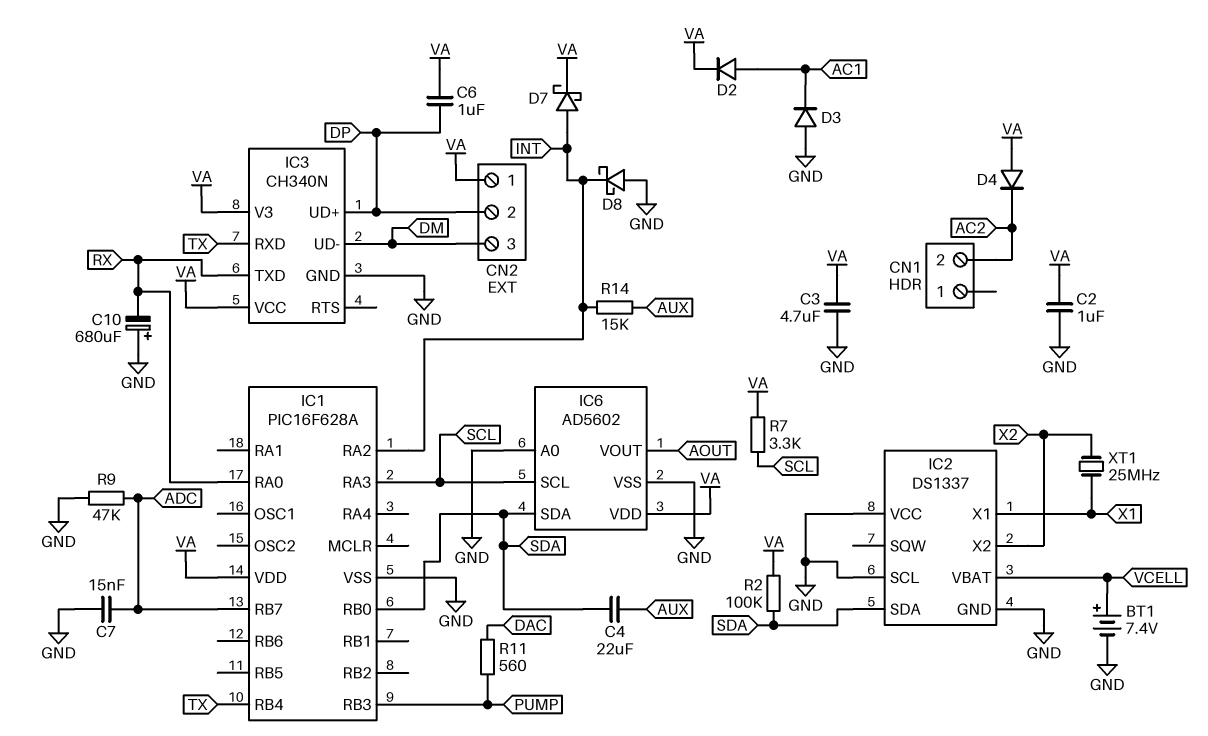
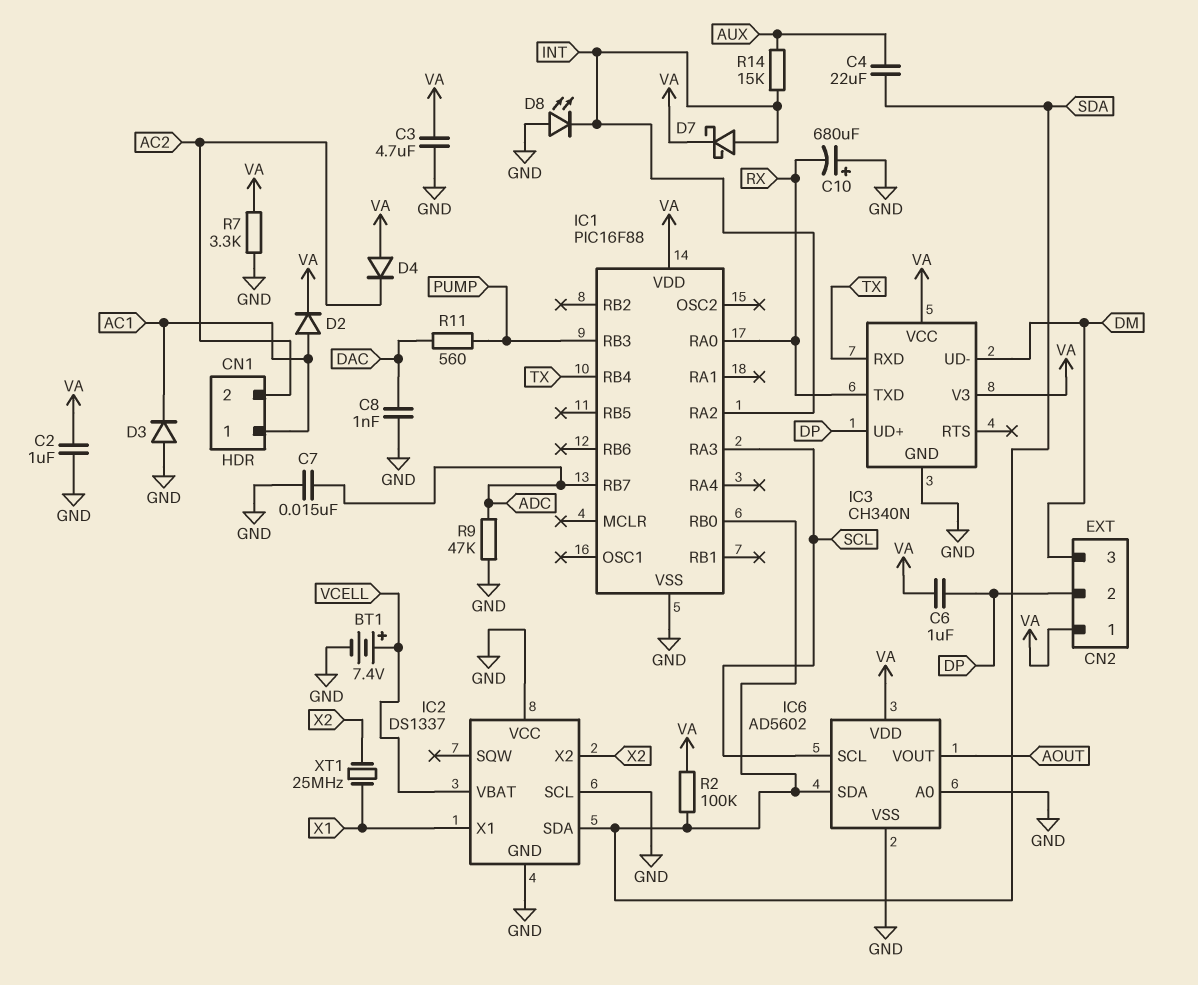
C8: none -> 1nF (DAC, GND)
CN1 pin 1: none -> AC1
D8: schottky (A GND, K INT) -> LED (A GND, K INT)
IC1: PIC16F628A -> PIC16F88
R7: 3.3k (SCL, VA) -> 3.3k (GND, VA)

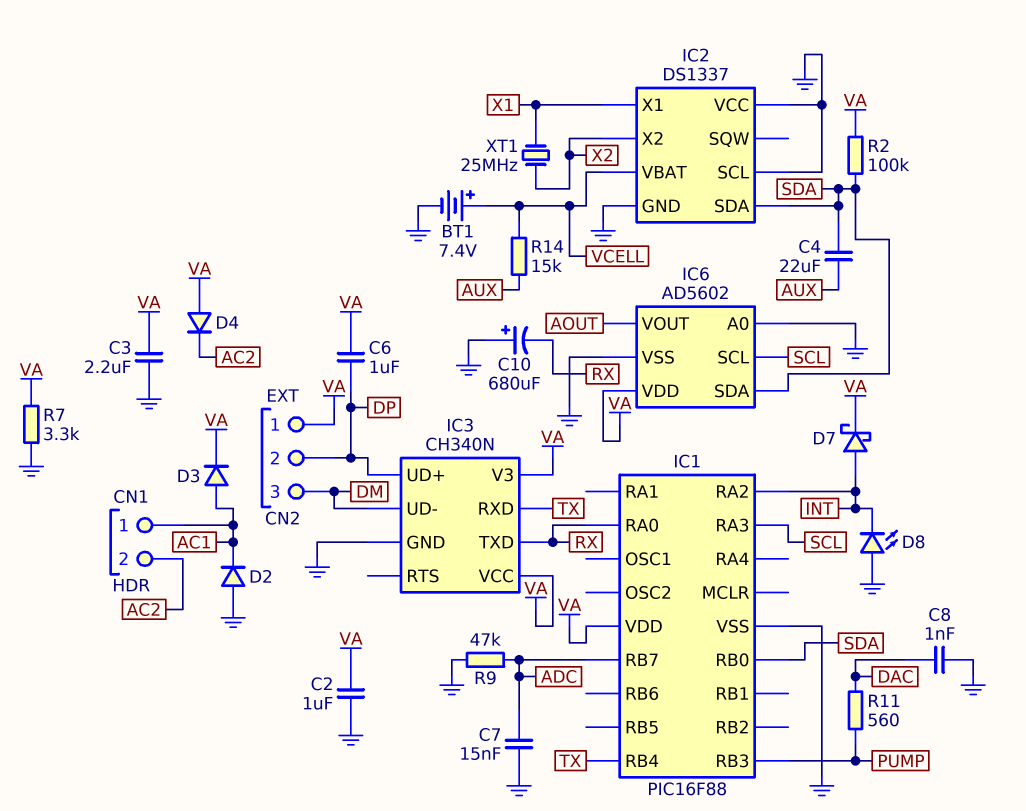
C3: 4.7uF (GND, VA) -> 2.2uF (GND, VA)
D2: diode (A AC1, K VA) -> diode (A GND, K AC1)
D3: diode (A GND, K AC1) -> diode (A AC1, K VA)
R14: 15k (AUX, INT) -> 15k (AUX, VCELL)

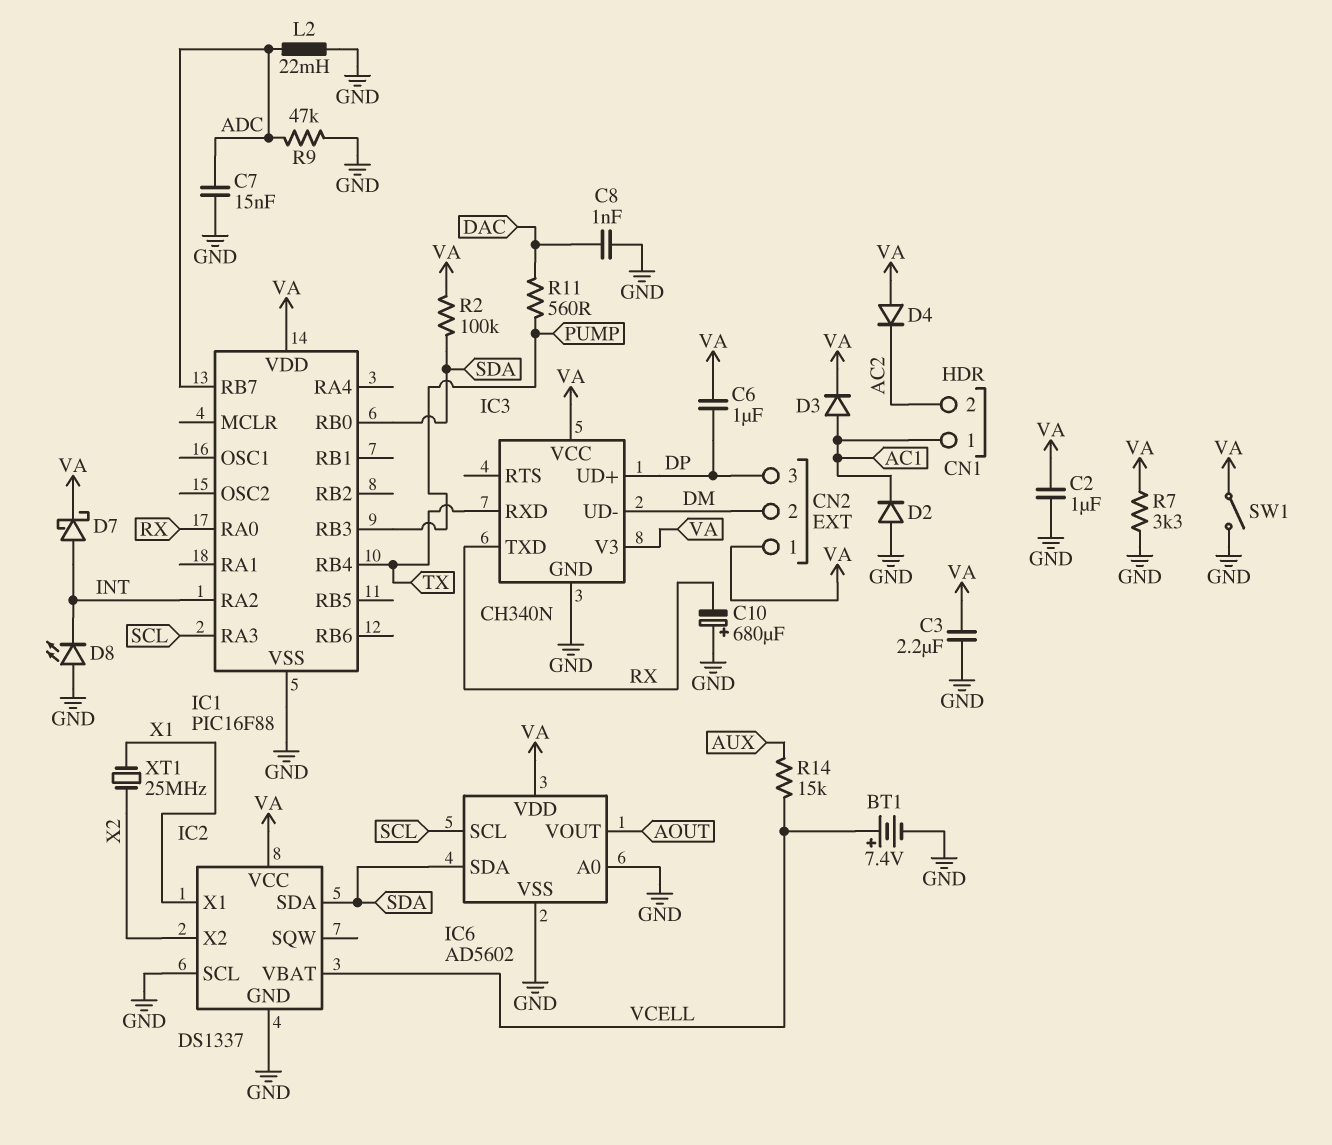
C4: 22uF (AUX, SDA) -> none
CN2 pin 2: DP -> DM
CN2 pin 3: DM -> DP
IC2 pin VCC: GND -> VA
L2: none -> 22mH (ADC, GND)
SW1: none -> switch (GND, VA)

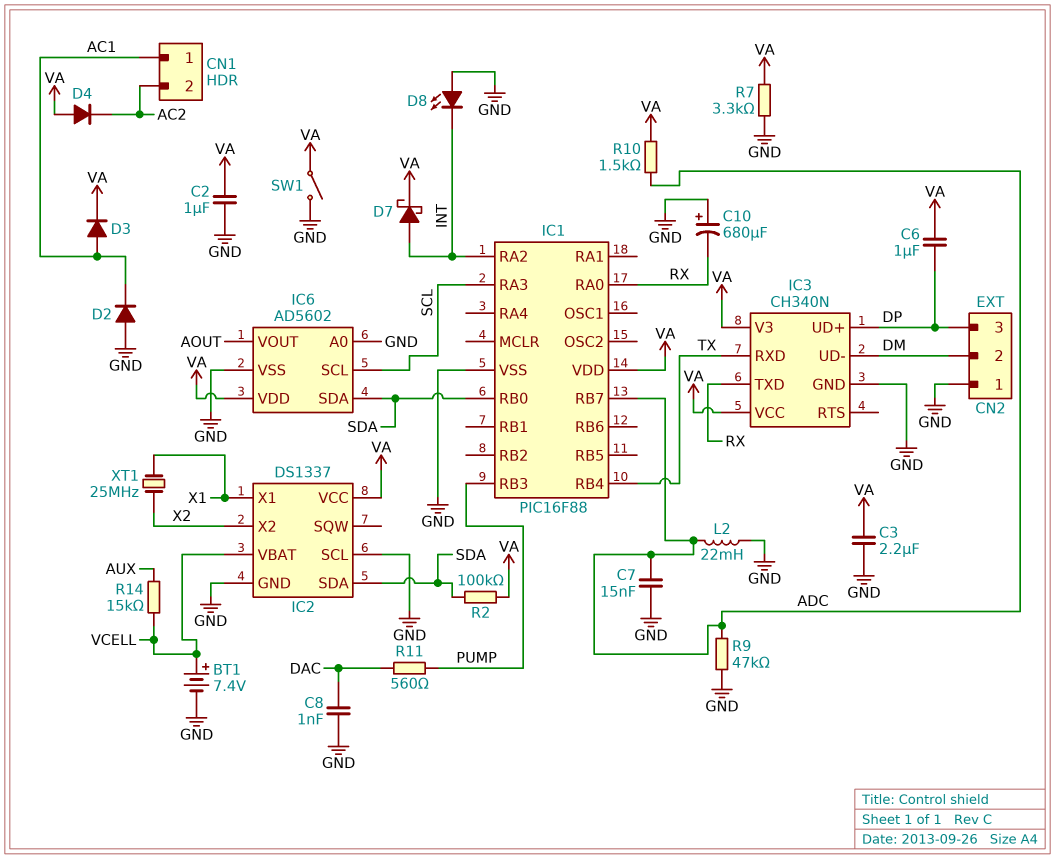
CN2 pin 1: VA -> GND
R10: none -> 1.5k (ADC, VA)

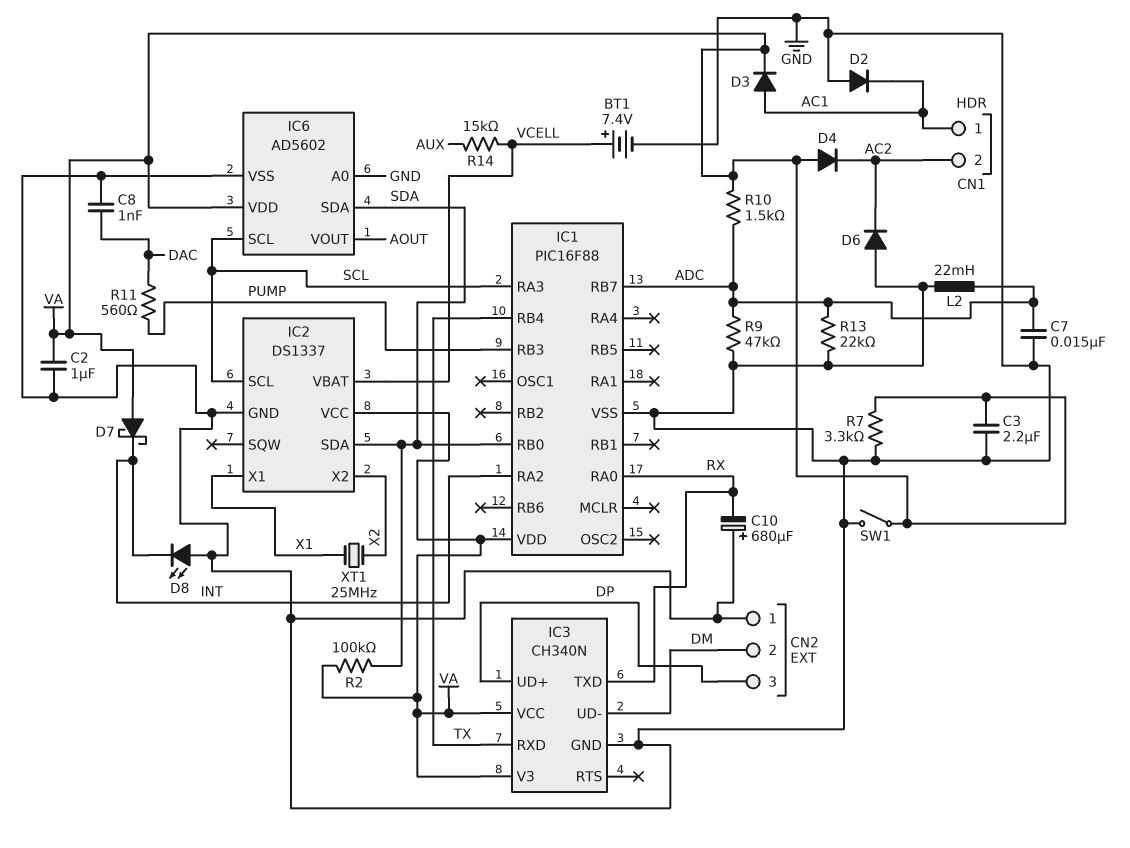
C6: 1uF (DP, VA) -> none
D6: none -> diode (A GND, K AC2)
D7: schottky (A INT, K VA) -> schottky (A VA, K INT)
IC2 pin SCL: GND -> SCL
R13: none -> 22k (ADC, GND)

